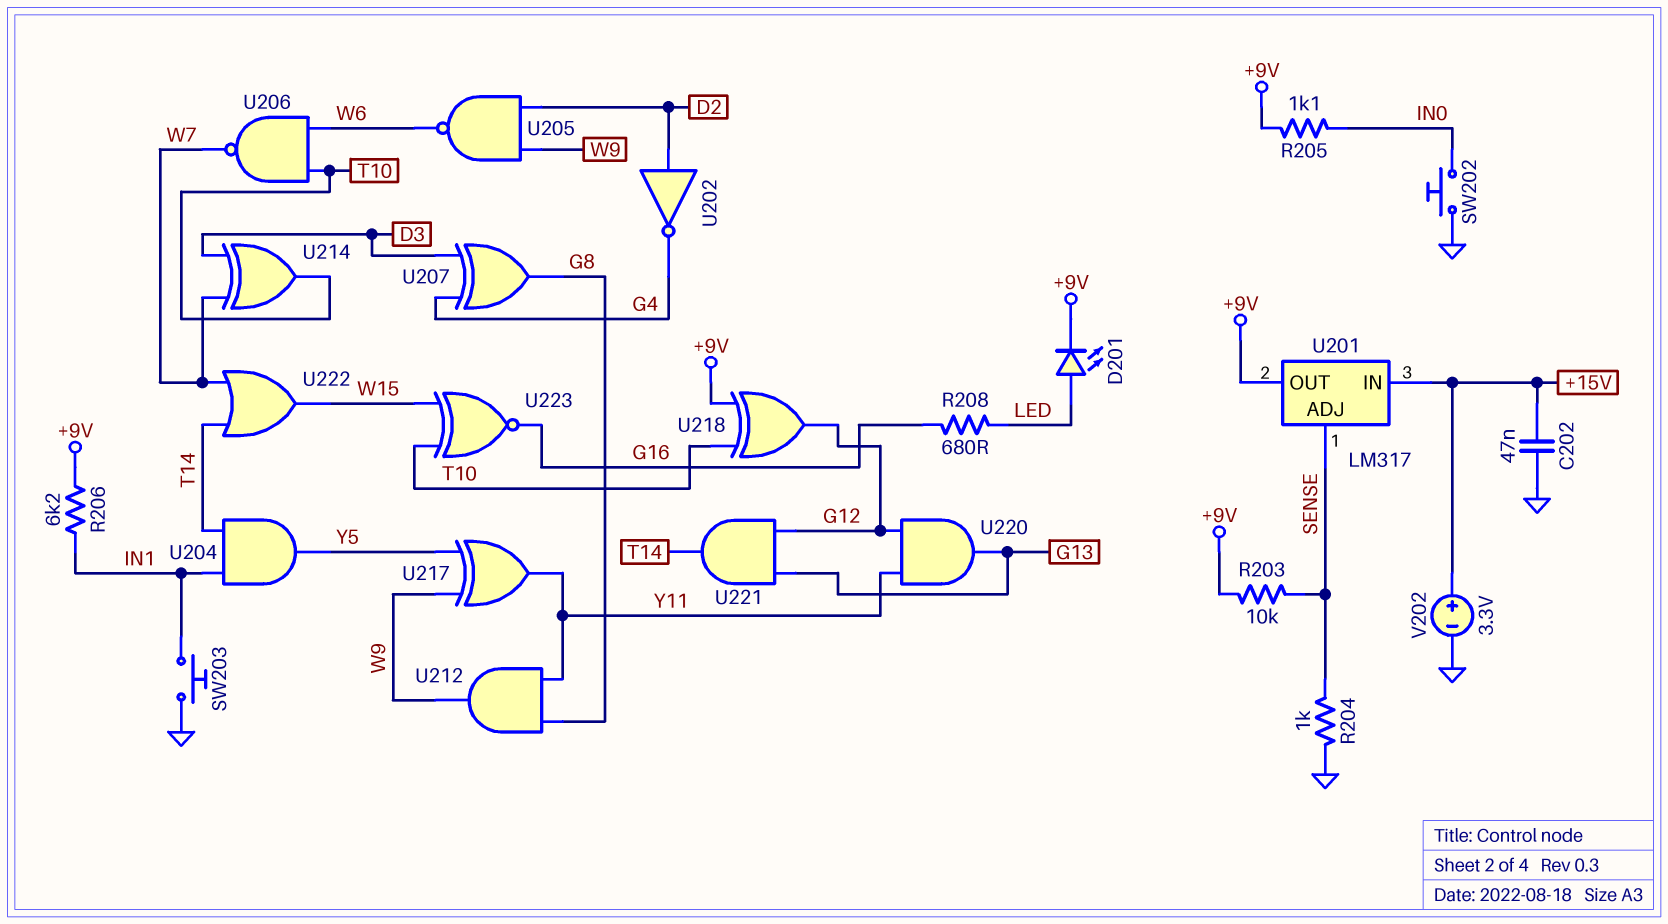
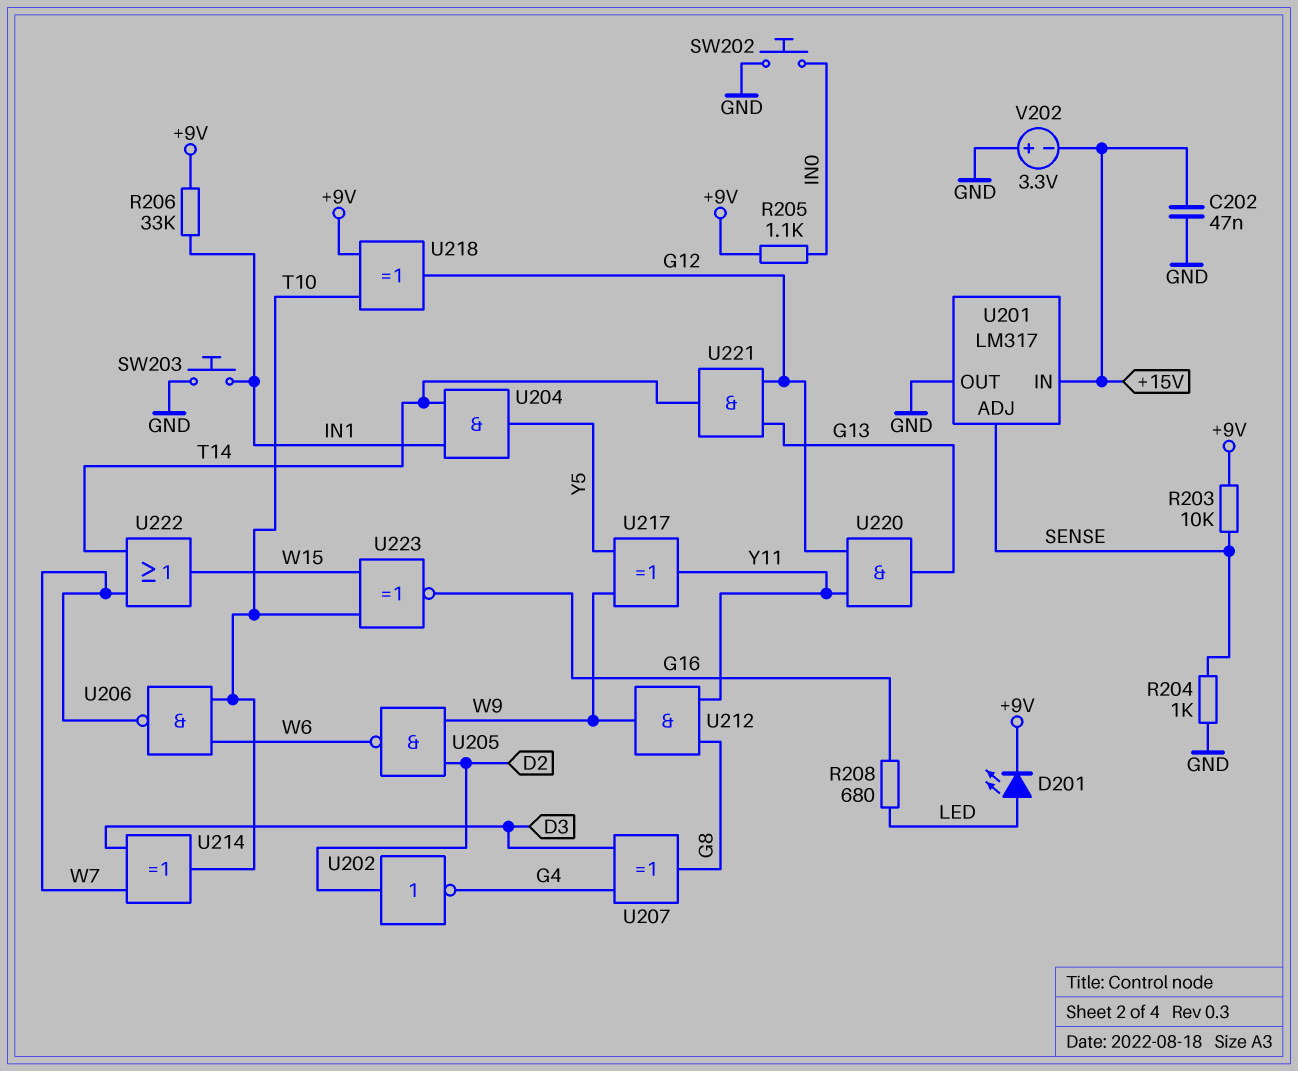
R206: 6.2k (+9V, IN1) -> 33k (+9V, IN1)
U201 pin OUT: +9V -> GND
V202: 3.3V (plus +15V, minus GND) -> 3.3V (plus GND, minus +15V)

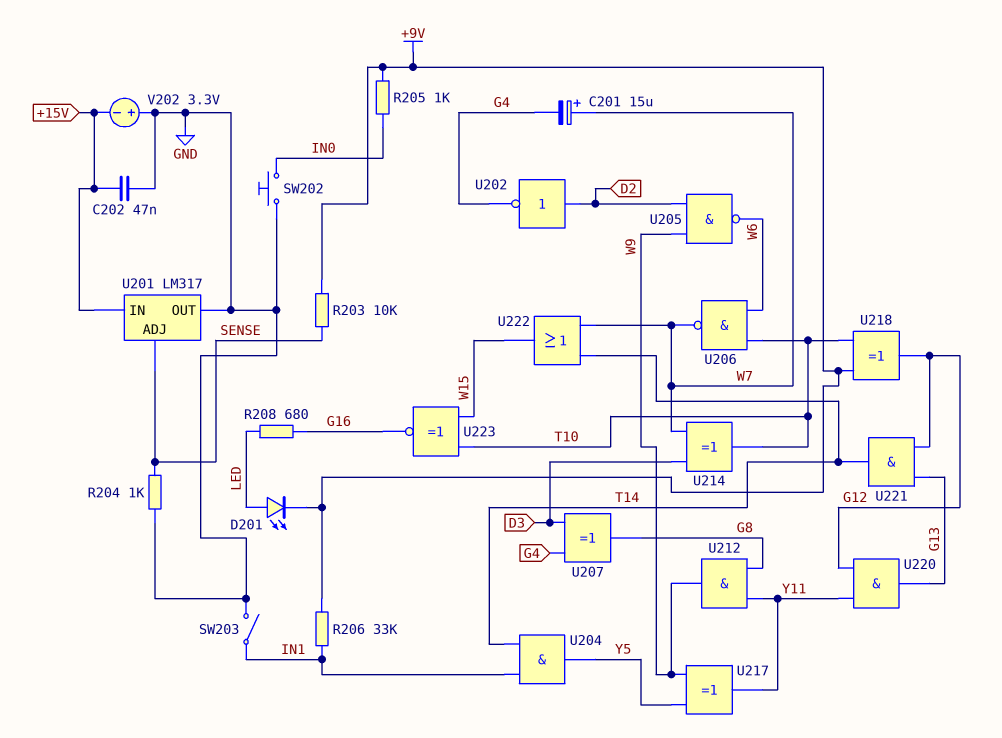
C201: none -> 15uF (plus W7, minus G4)
R205: 1.1k (+9V, IN0) -> 1k (+9V, IN0)
SW203: button (GND, IN1) -> switch (GND, IN1)

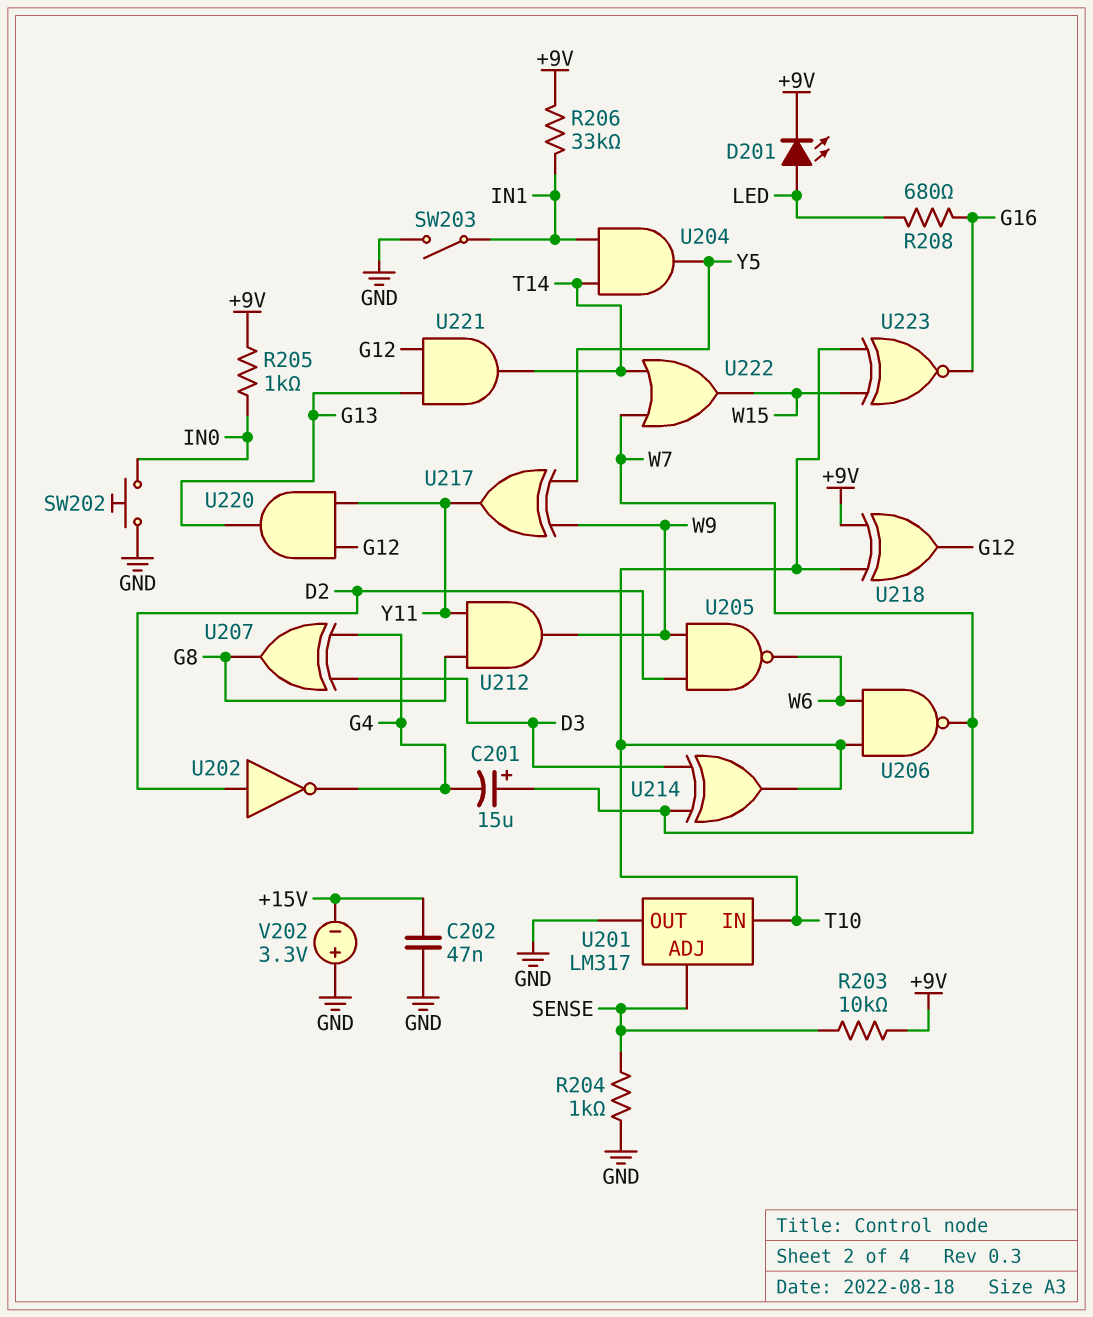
U201 pin IN: +15V -> T10

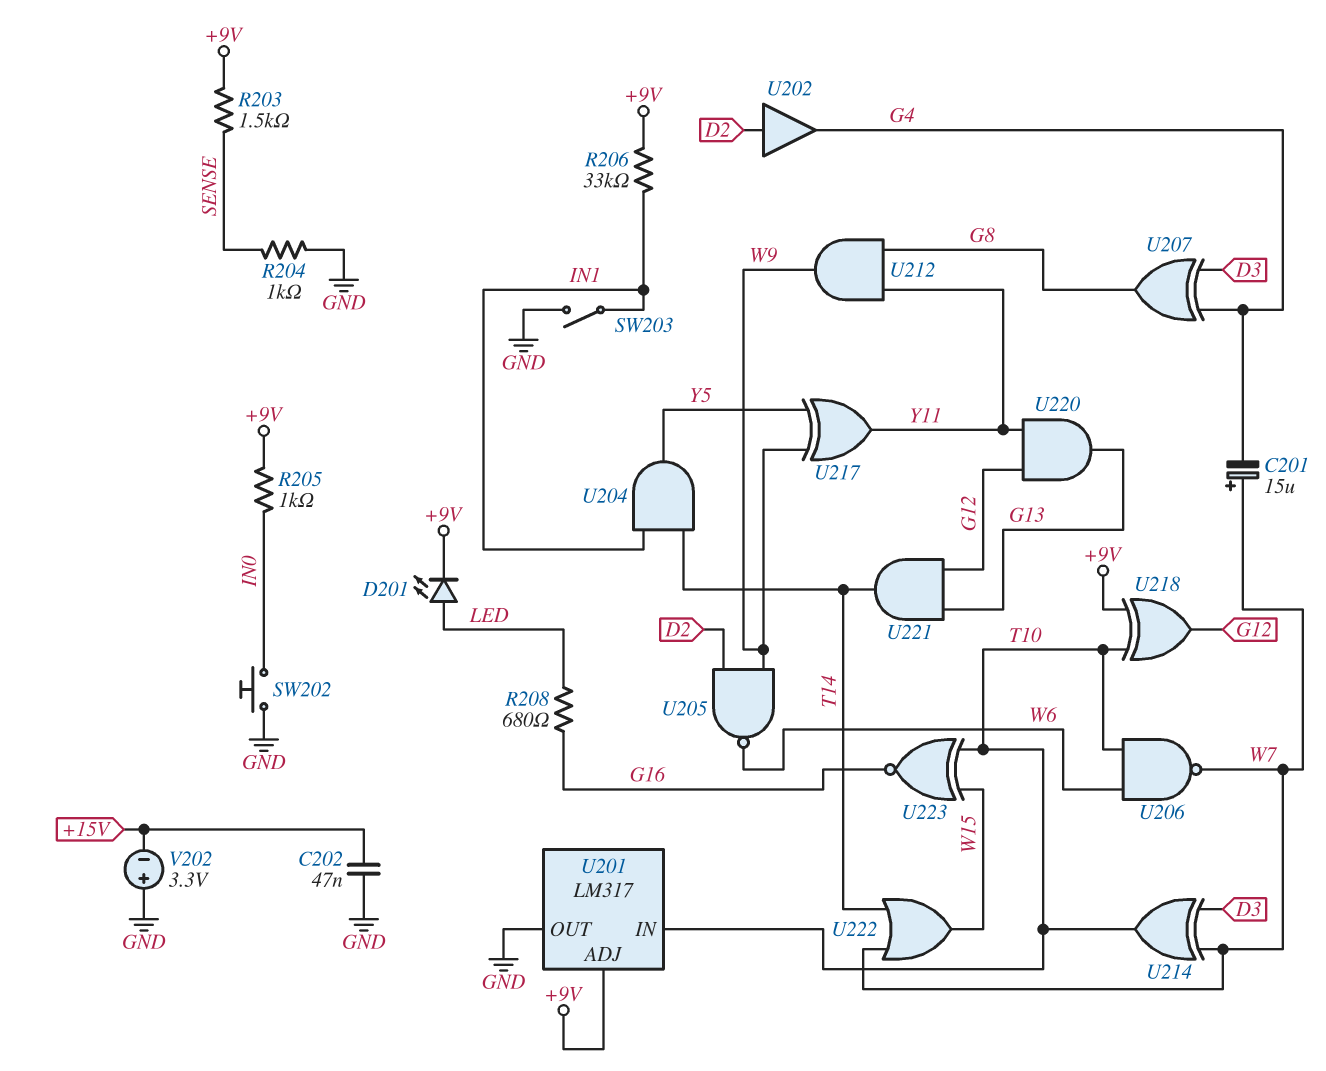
R203: 10k (+9V, SENSE) -> 1.5k (+9V, SENSE)
U201 pin ADJ: SENSE -> +9V
U202: NOT (in D2, out G4) -> buffer (in D2, out G4)

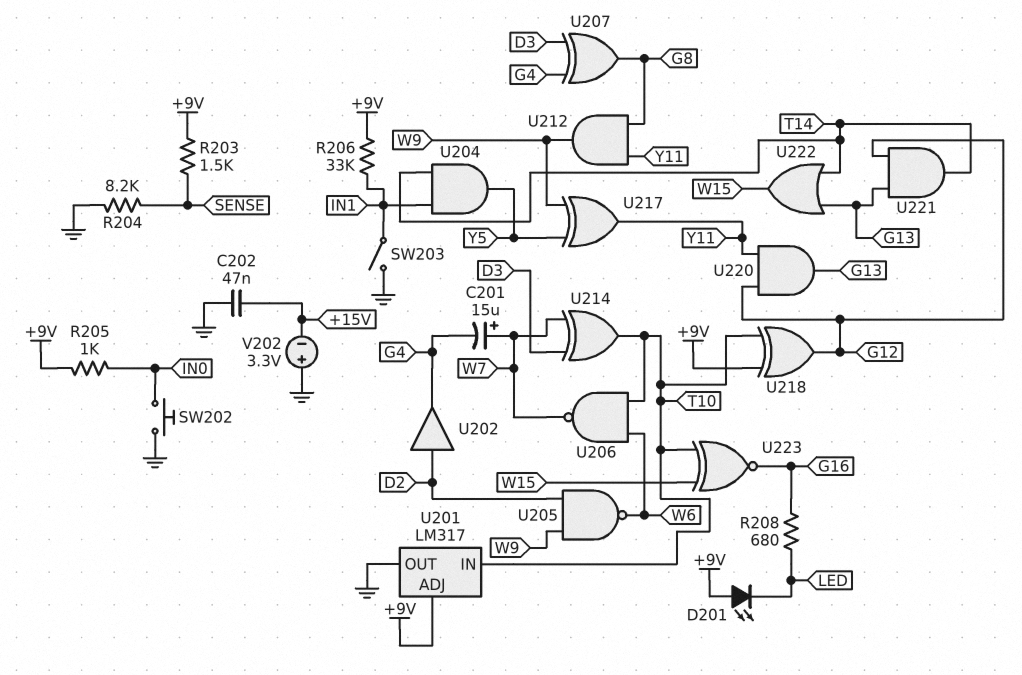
D201: LED (A LED, K +9V) -> LED (A +9V, K LED)
R204: 1k (GND, SENSE) -> 8.2k (GND, SENSE)
U222: OR (in T14, in W7, out W15) -> OR (in G13, in T14, out W15)

